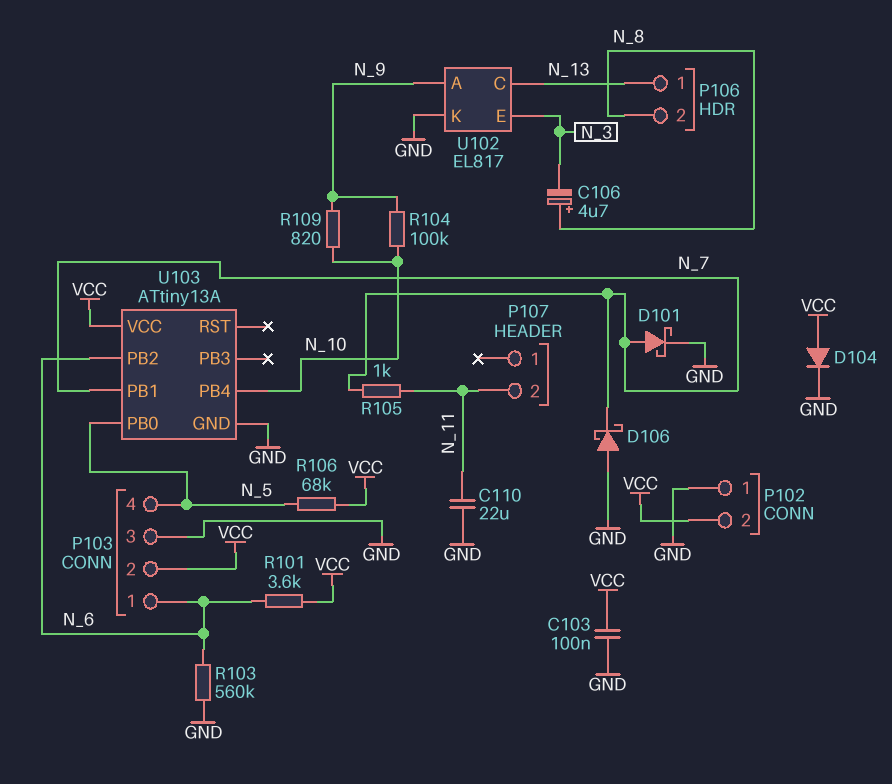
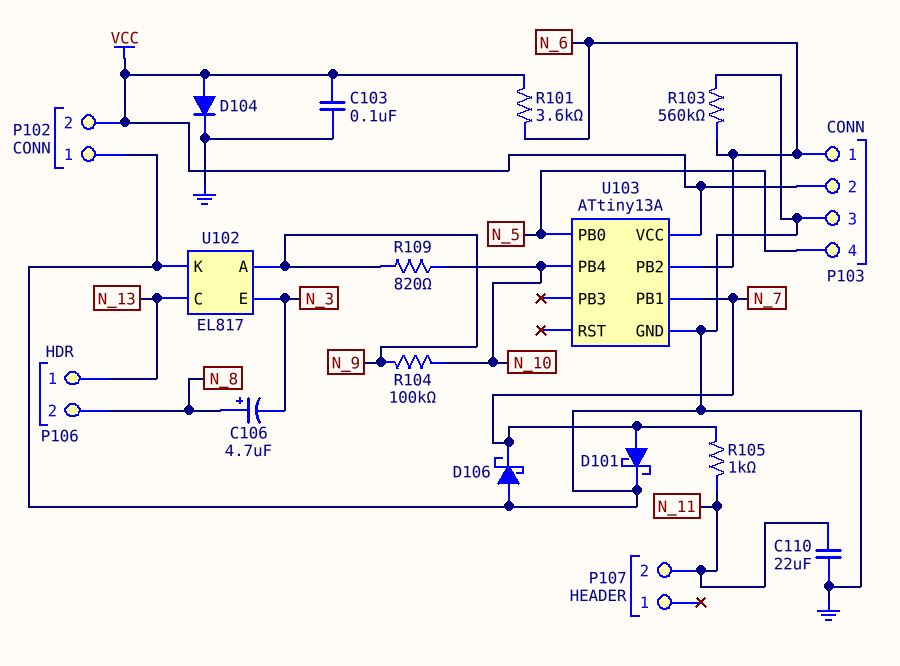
R106: 68k (N_5, VCC) -> none

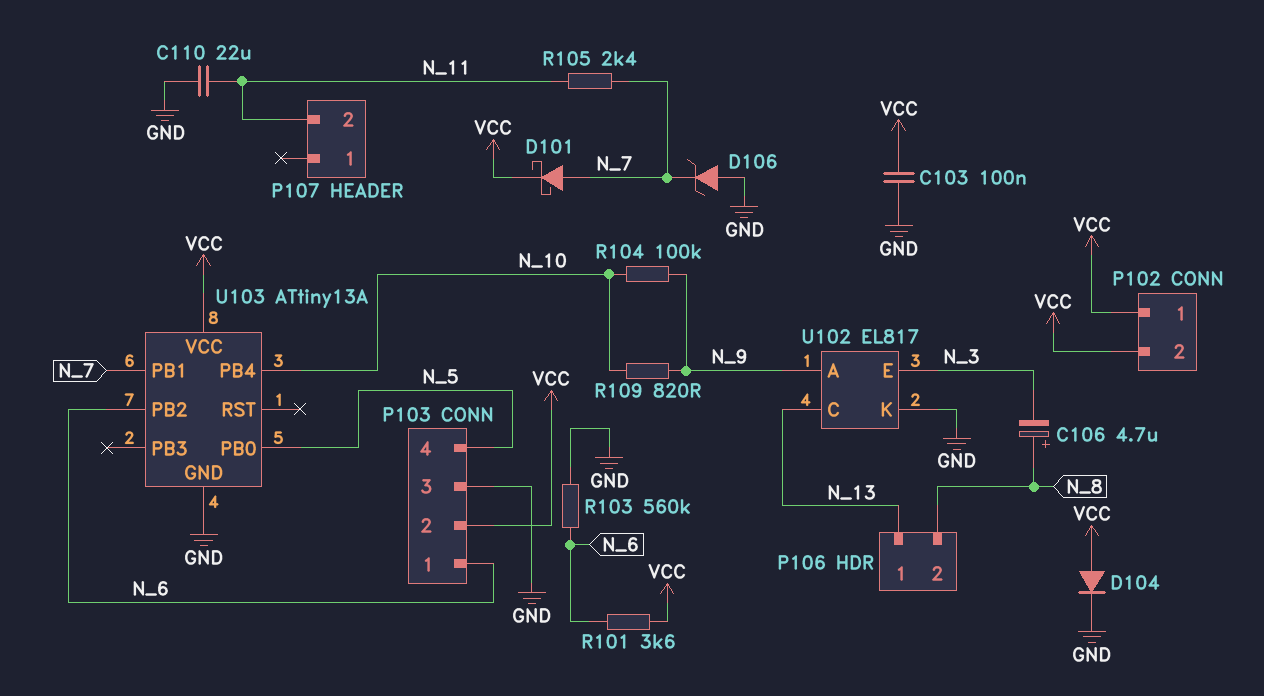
D101: schottky (A N_7, K GND) -> schottky (A N_7, K VCC)
D106: schottky (A GND, K N_7) -> zener (A GND, K N_7)
P102 pin 1: GND -> VCC
R105: 1k (N_7, N_11) -> 2.4k (N_7, N_11)

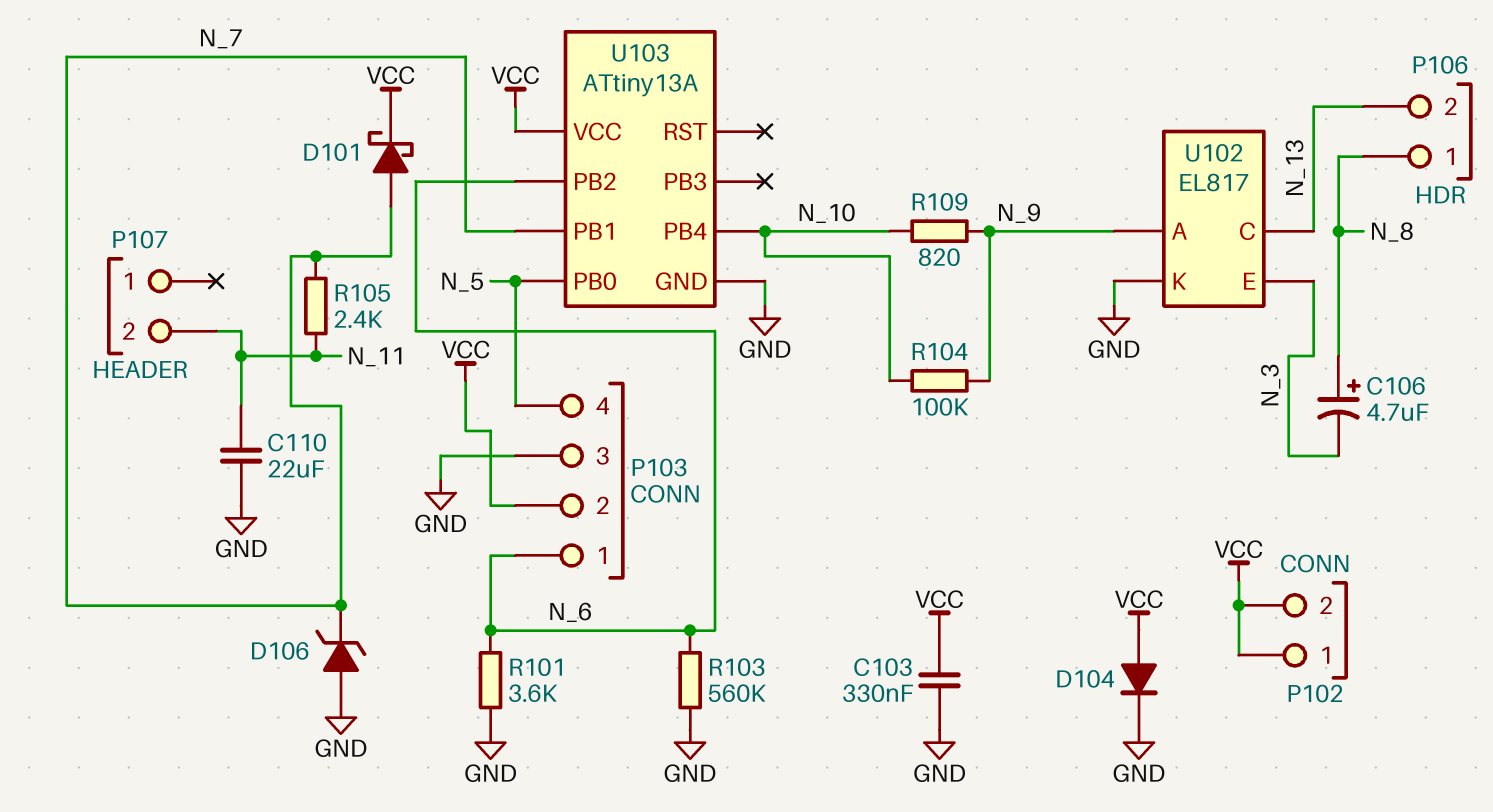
C103: 100nF (GND, VCC) -> 330nF (GND, VCC)
P106 pin 1: N_13 -> N_8
P106 pin 2: N_8 -> N_13
R101: 3.6k (N_6, VCC) -> 3.6k (GND, N_6)

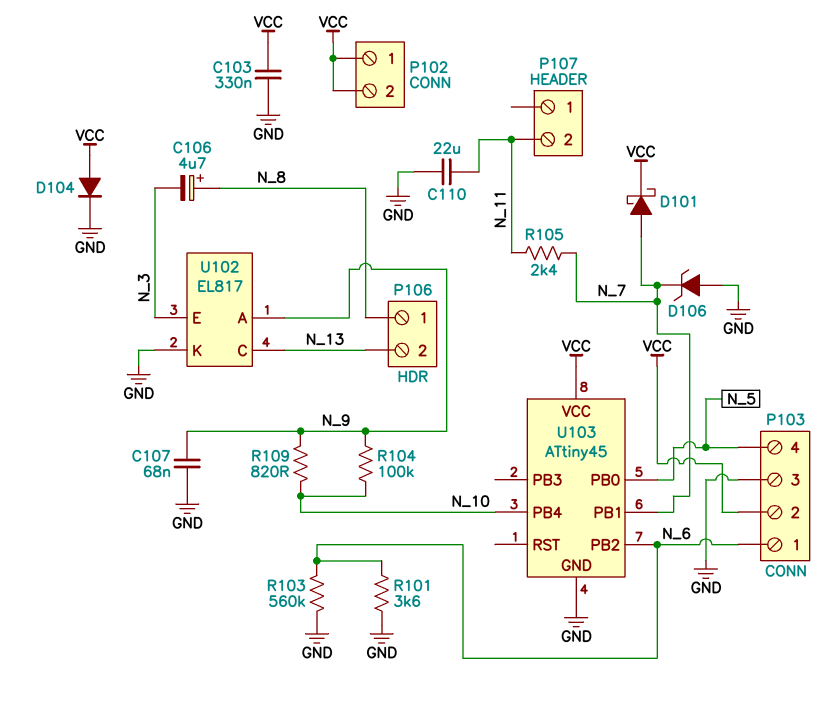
C107: none -> 68nF (GND, N_9)
U103: ATtiny13A -> ATtiny45

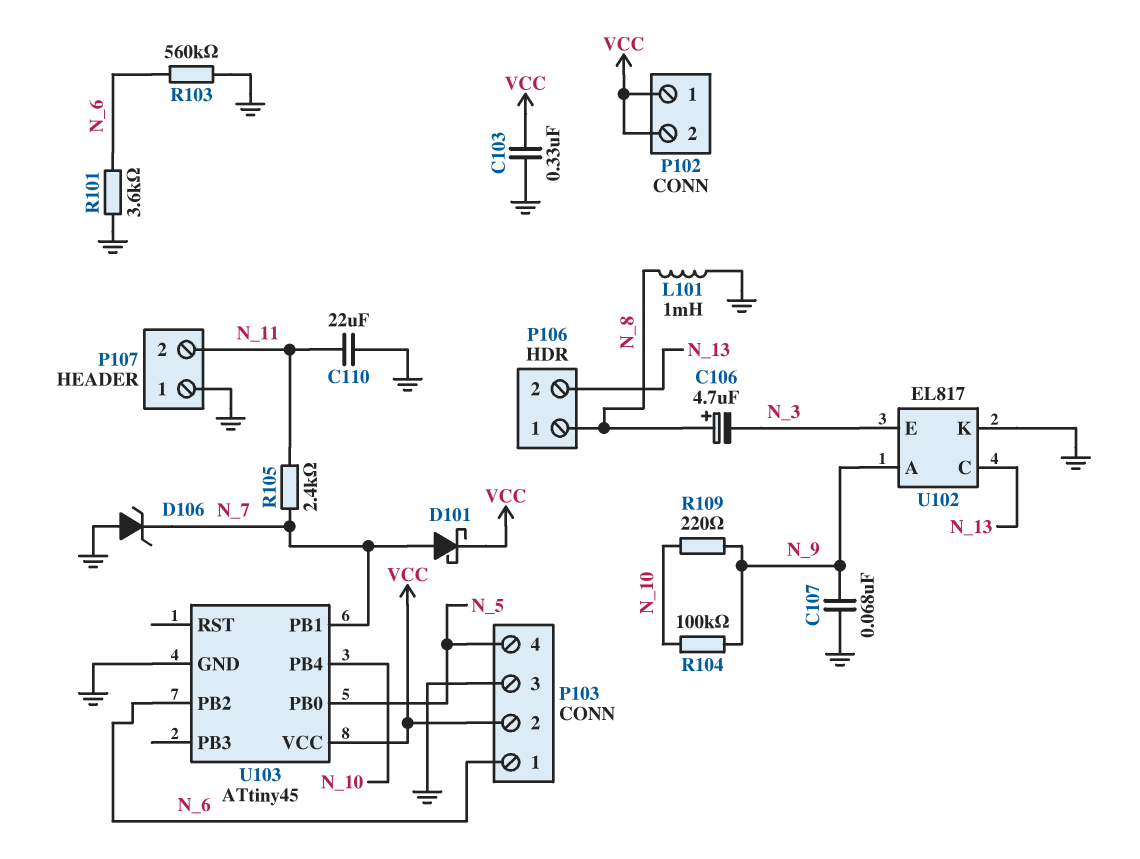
D104: diode (A VCC, K GND) -> none
L101: none -> 1mH (GND, N_8)
P107 pin 1: none -> GND
R109: 820 (N_9, N_10) -> 220 (N_9, N_10)

